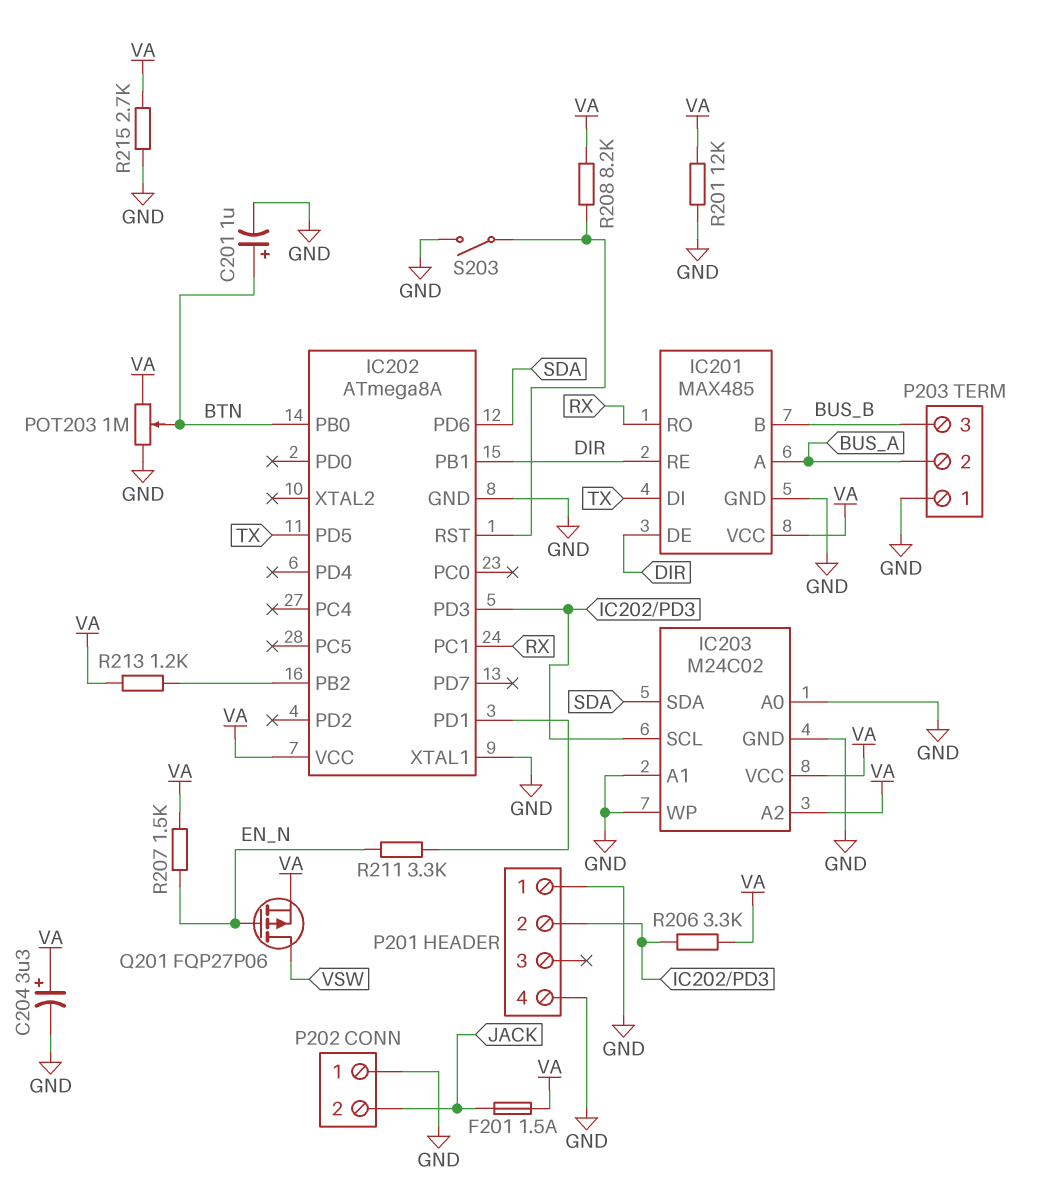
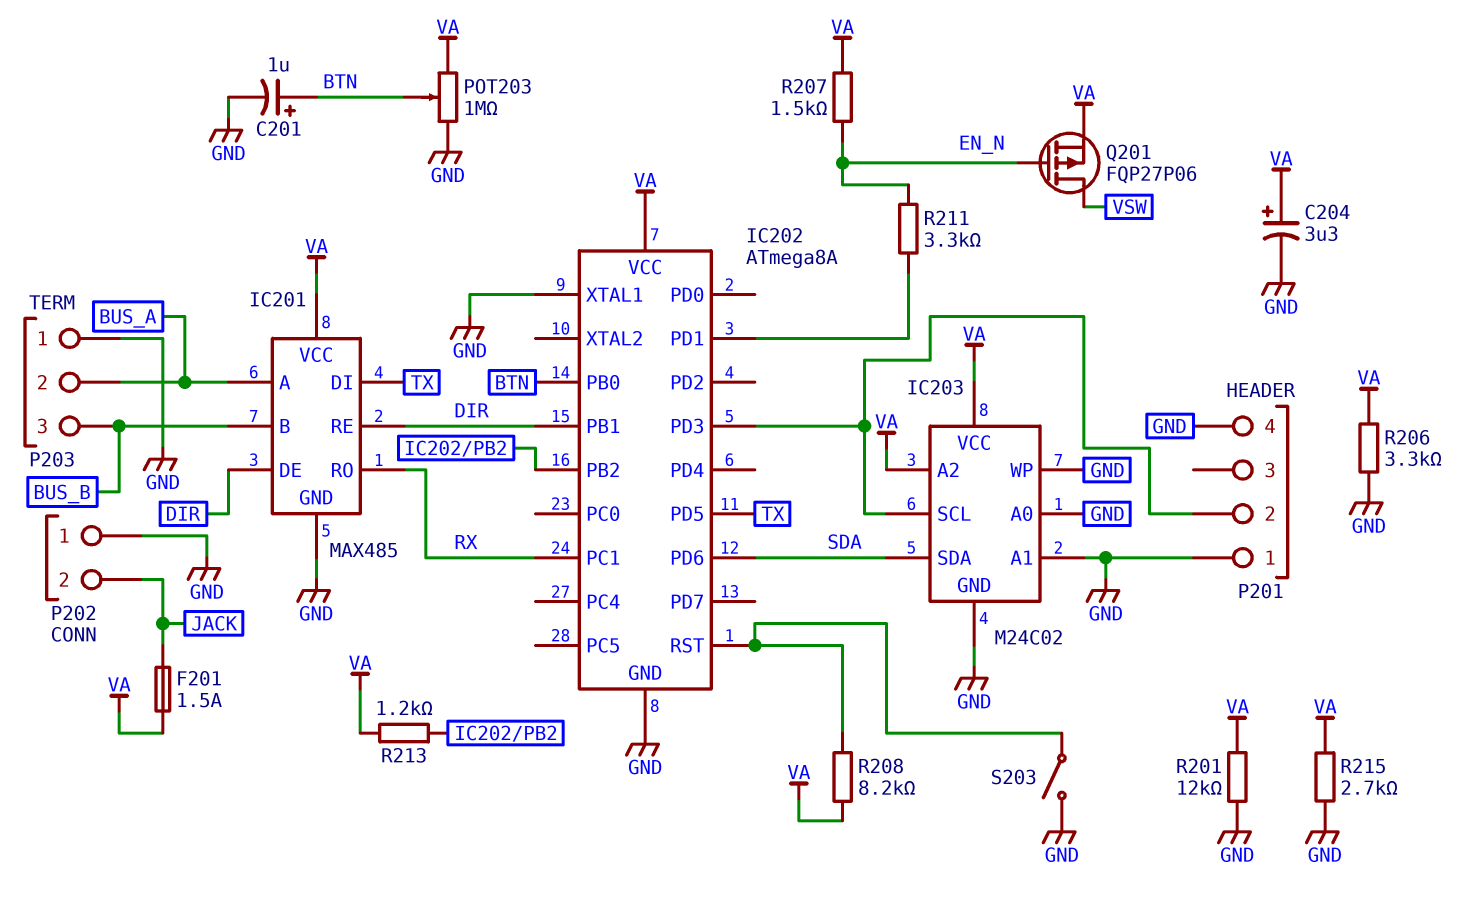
R206: 3.3k (IC202/PD3, VA) -> 3.3k (GND, VA)

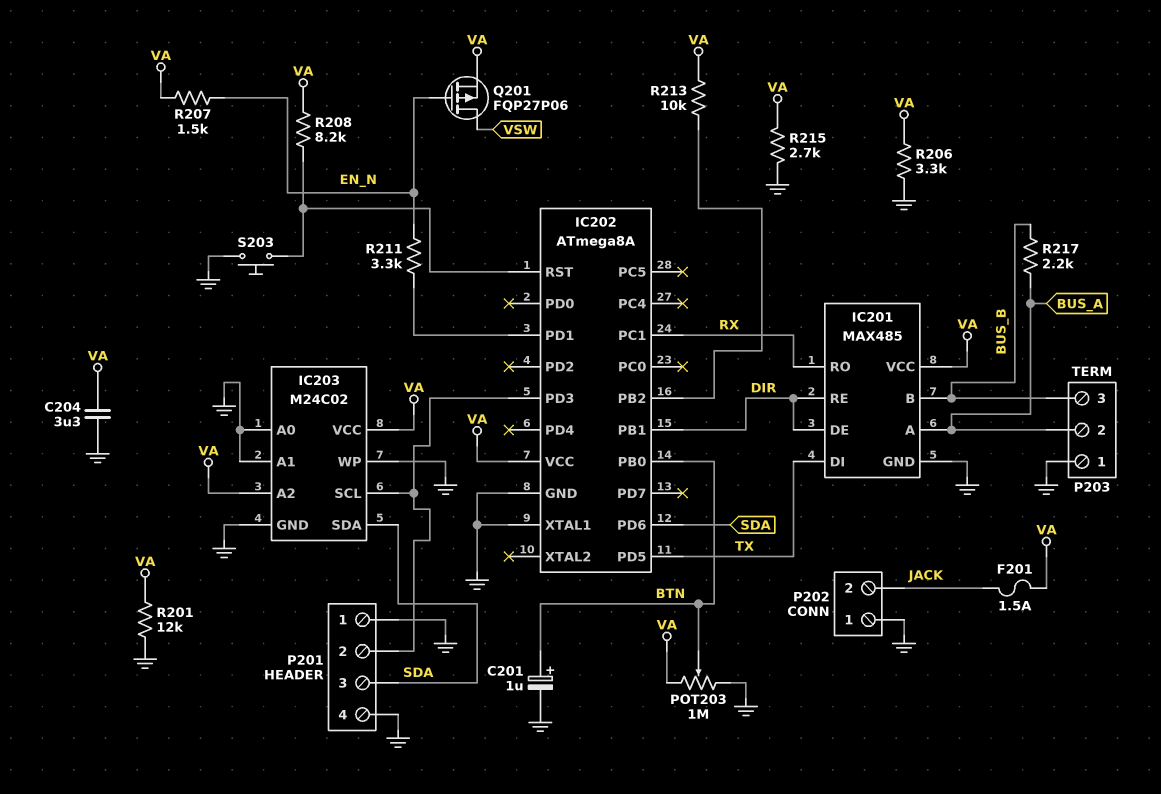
C204: 3.3uF (plus VA, minus GND) -> 3.3uF (GND, VA)
P201 pin 3: none -> SDA
R213: 1.2k (IC202/PB2, VA) -> 10k (IC202/PB2, VA)
R217: none -> 2.2k (BUS_A, BUS_B)
S203: switch (GND, IC202/RST) -> button (GND, IC202/RST)

